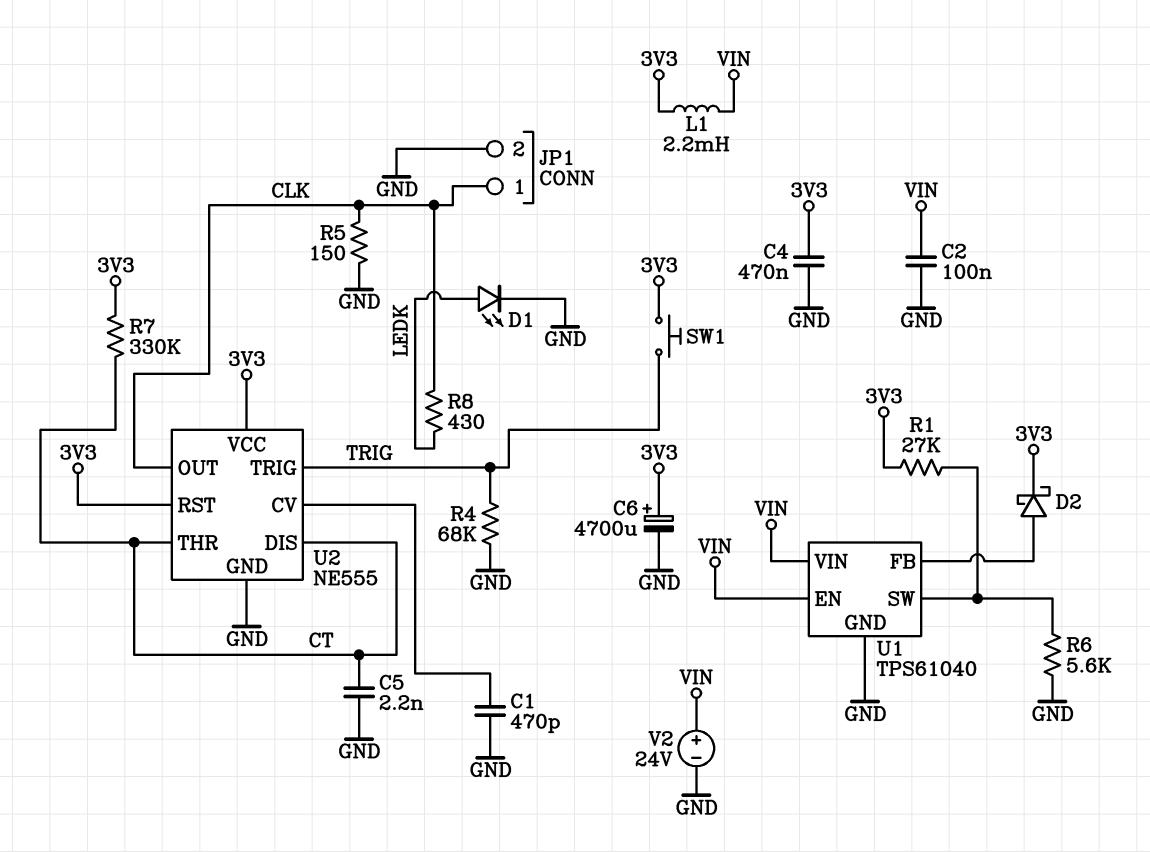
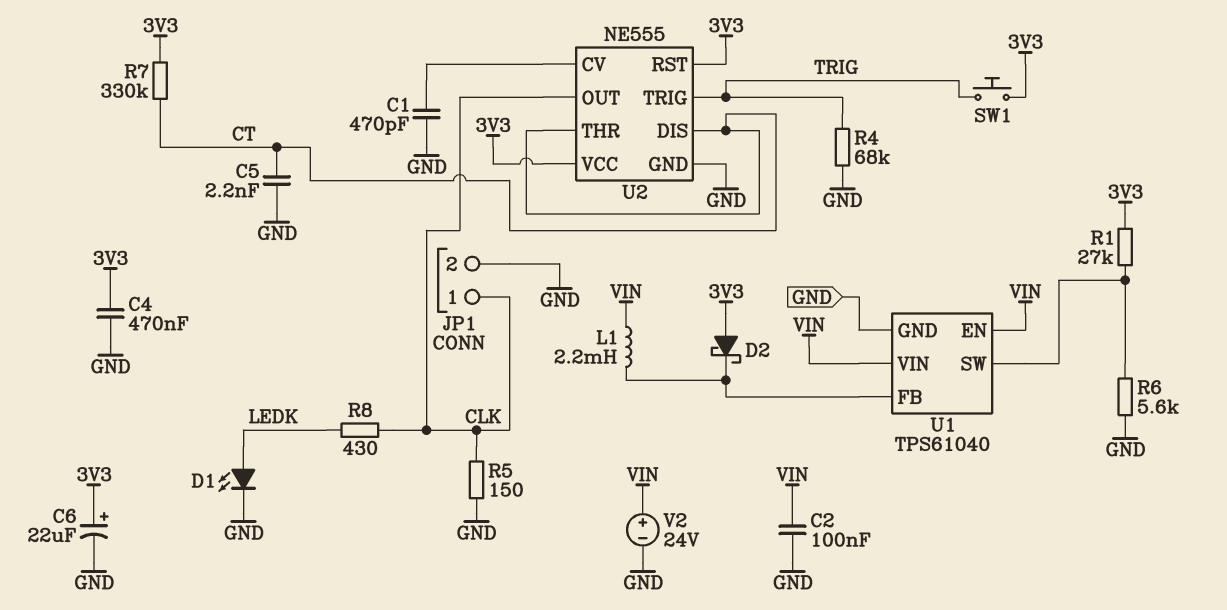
C6: 4700uF (plus 3V3, minus GND) -> 22uF (plus 3V3, minus GND)
D2: schottky (A U1/FB, K 3V3) -> schottky (A 3V3, K U1/FB)
L1: 2.2mH (3V3, VIN) -> 2.2mH (U1/FB, VIN)

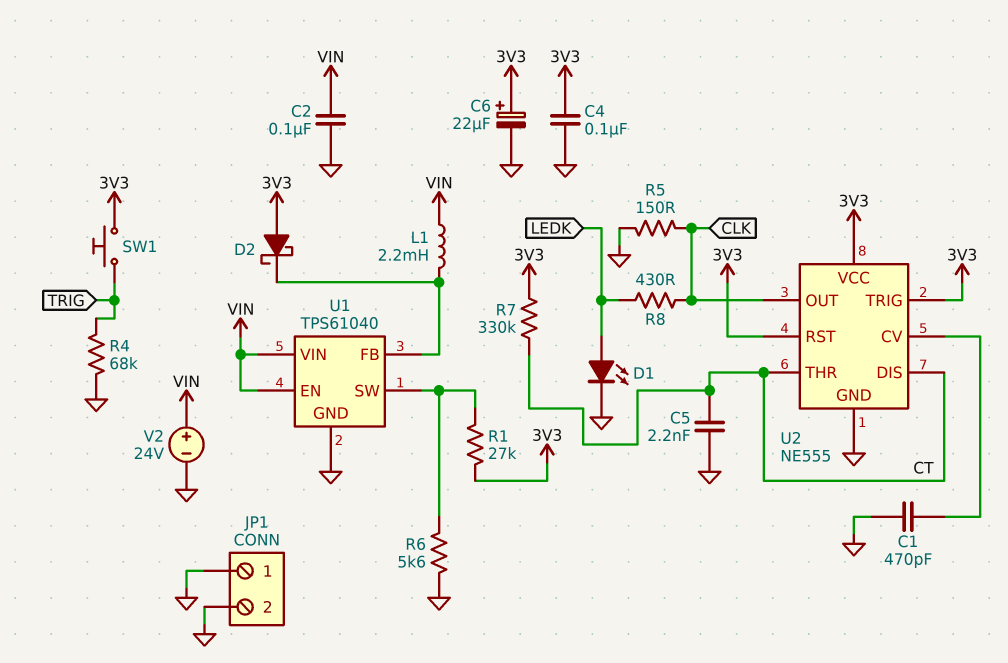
C4: 470nF (3V3, GND) -> 100nF (3V3, GND)
JP1 pin 1: CLK -> GND
U2 pin TRIG: TRIG -> 3V3

